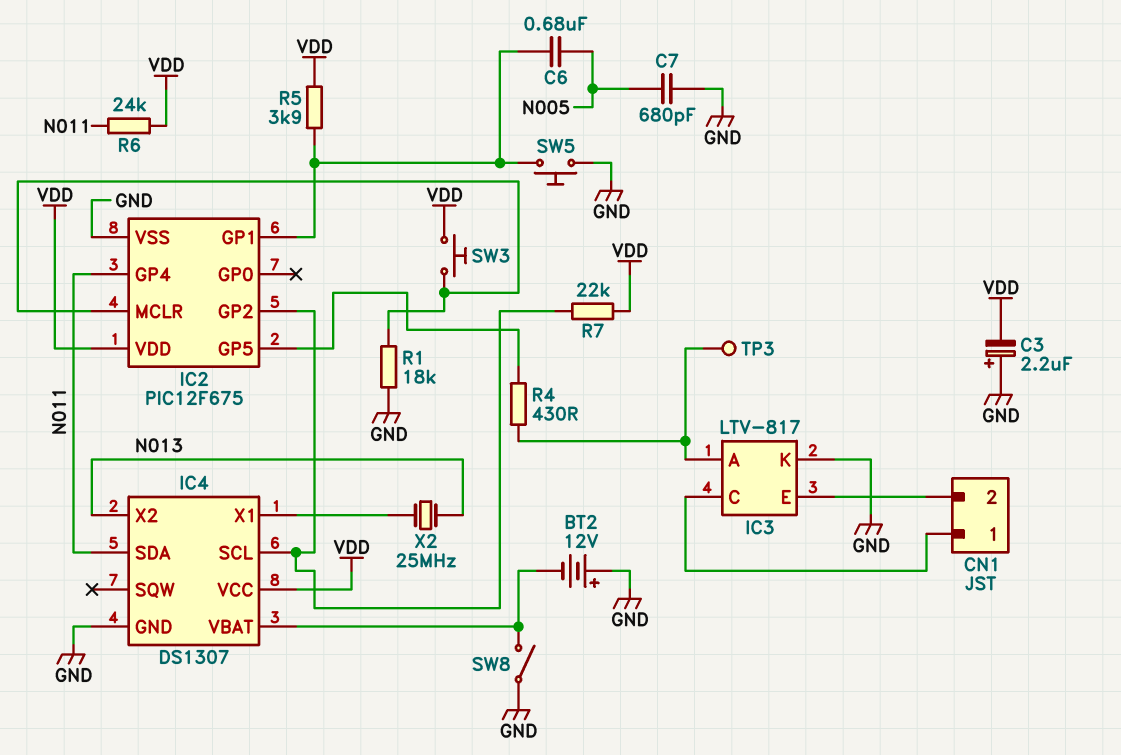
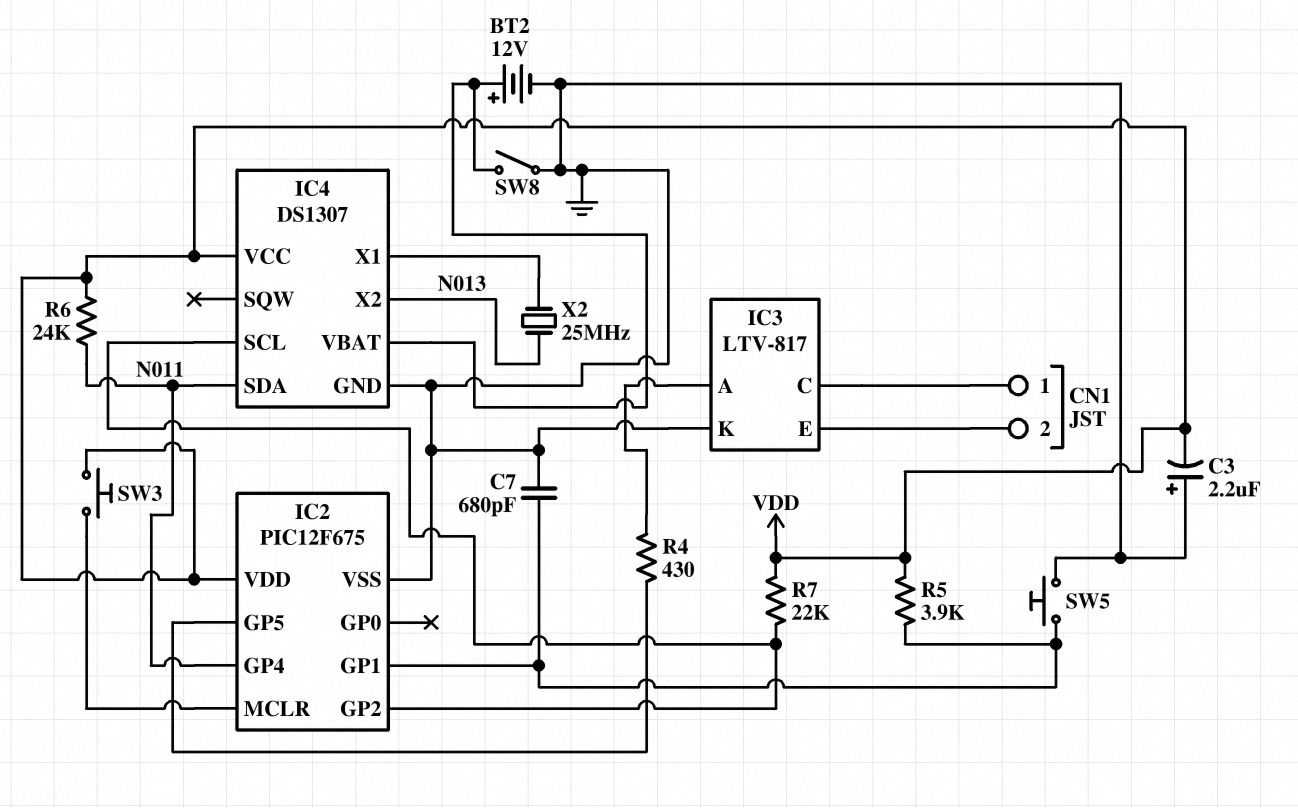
BT2: 12V (plus GND, minus IC4/VBAT) -> 12V (plus IC4/VBAT, minus GND)
C6: 680nF (IC2/GP1, N005) -> none
C7: 680pF (GND, N005) -> 680pF (GND, IC2/GP1)
R1: 18k (GND, IC2/MCLR) -> none
TP3: test point (IC3/A) -> none

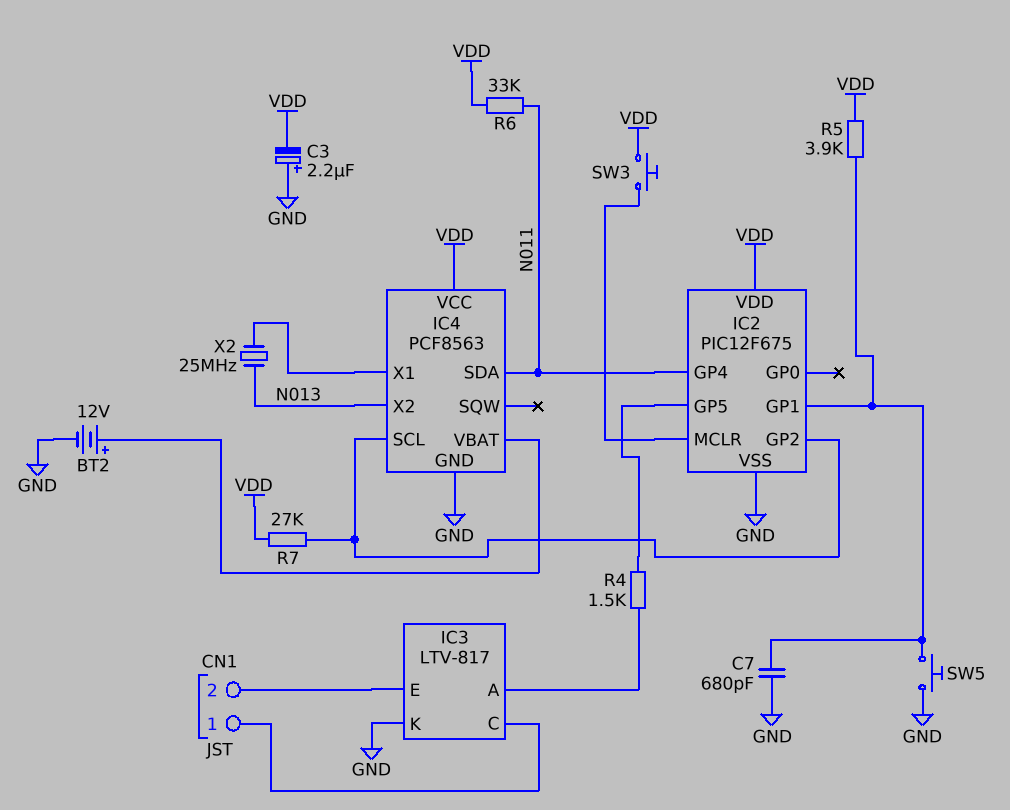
IC4: DS1307 -> PCF8563
R4: 430 (IC2/GP5, IC3/A) -> 1.5k (IC2/GP5, IC3/A)
R6: 24k (N011, VDD) -> 33k (N011, VDD)
R7: 22k (IC2/GP2, VDD) -> 27k (IC2/GP2, VDD)
SW8: switch (GND, IC4/VBAT) -> none

